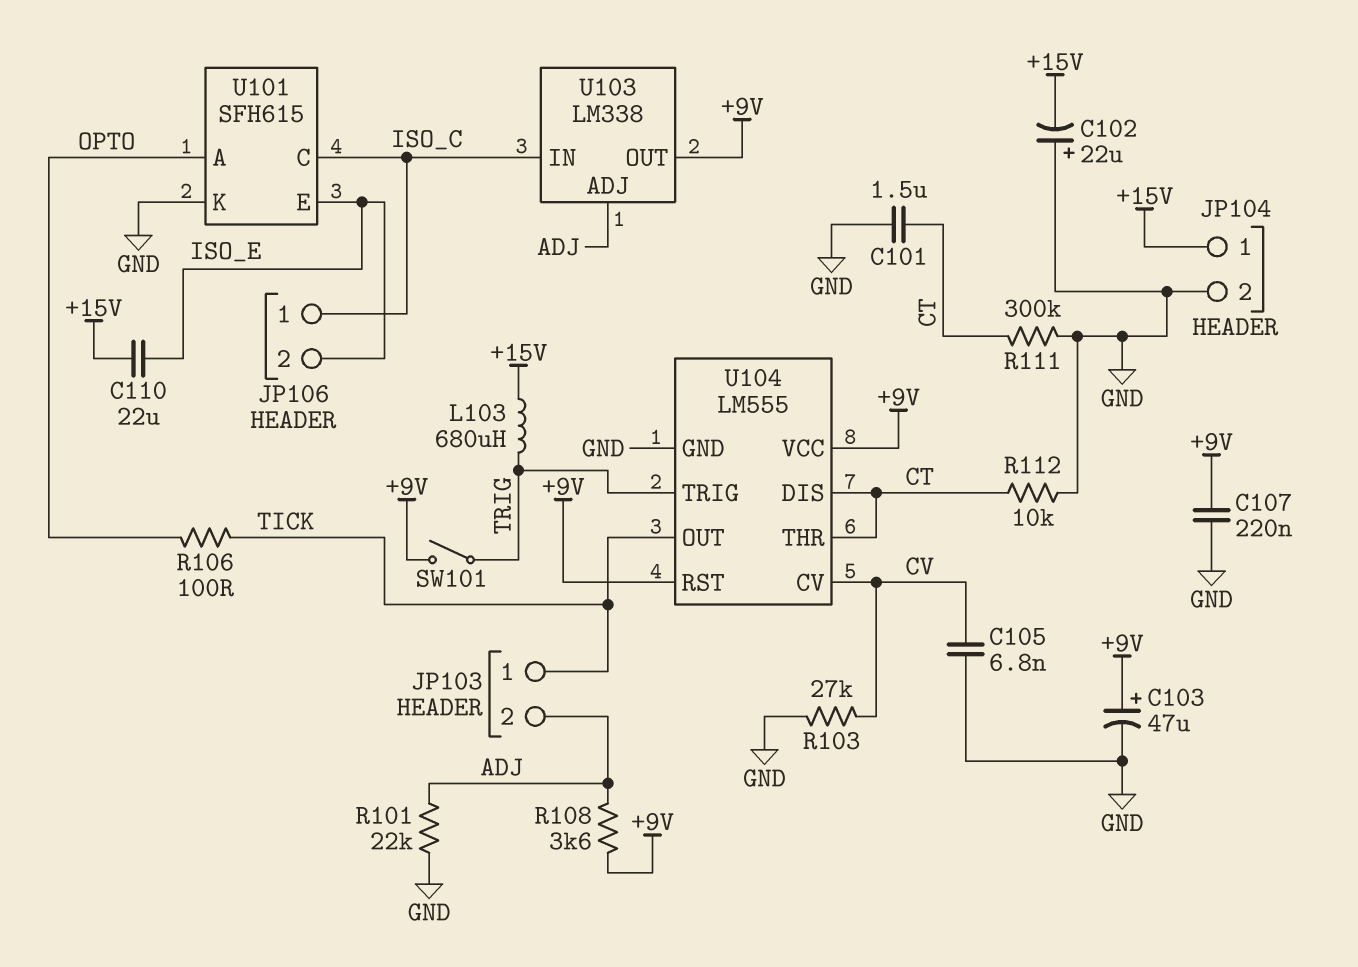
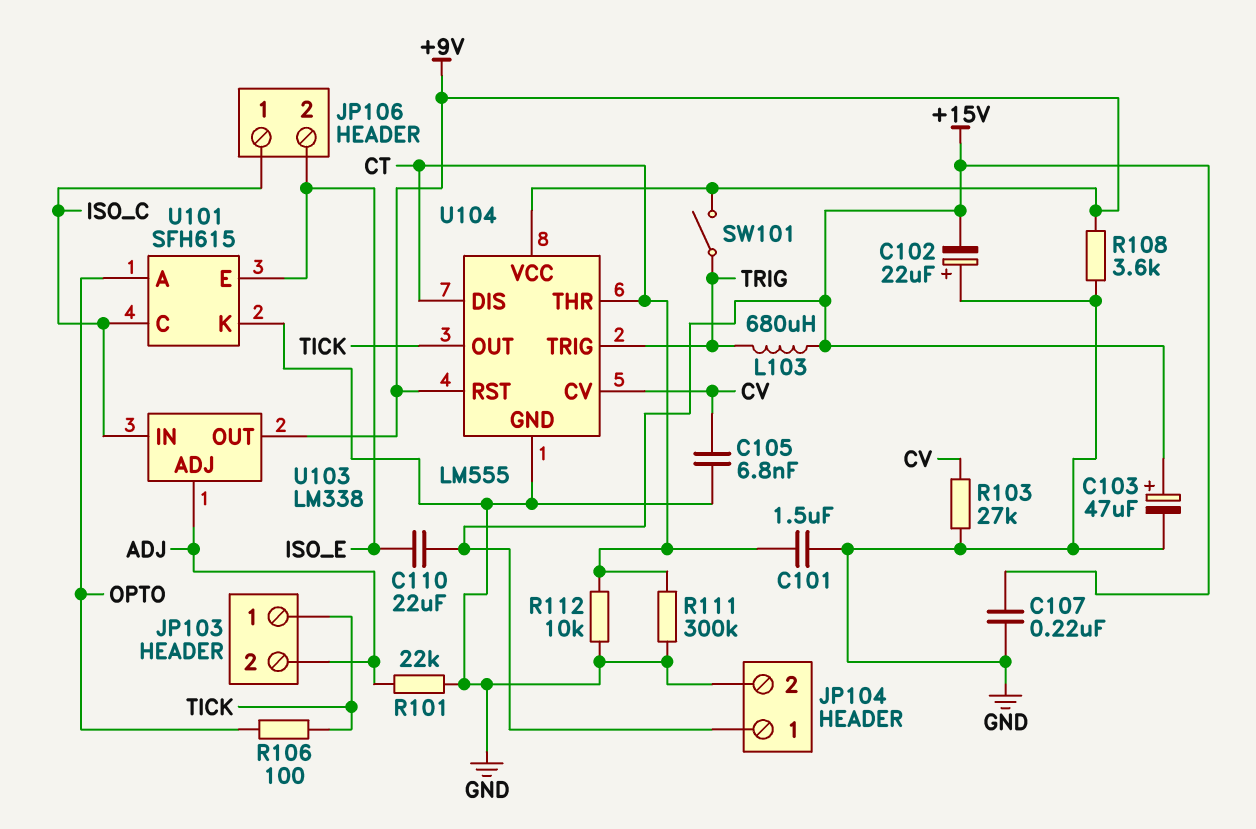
C103: 47uF (plus +9V, minus GND) -> 47uF (plus +15V, minus GND)
C107: 220nF (+9V, GND) -> 220nF (+15V, GND)
R108: 3.6k (+9V, ADJ) -> 3.6k (+9V, GND)

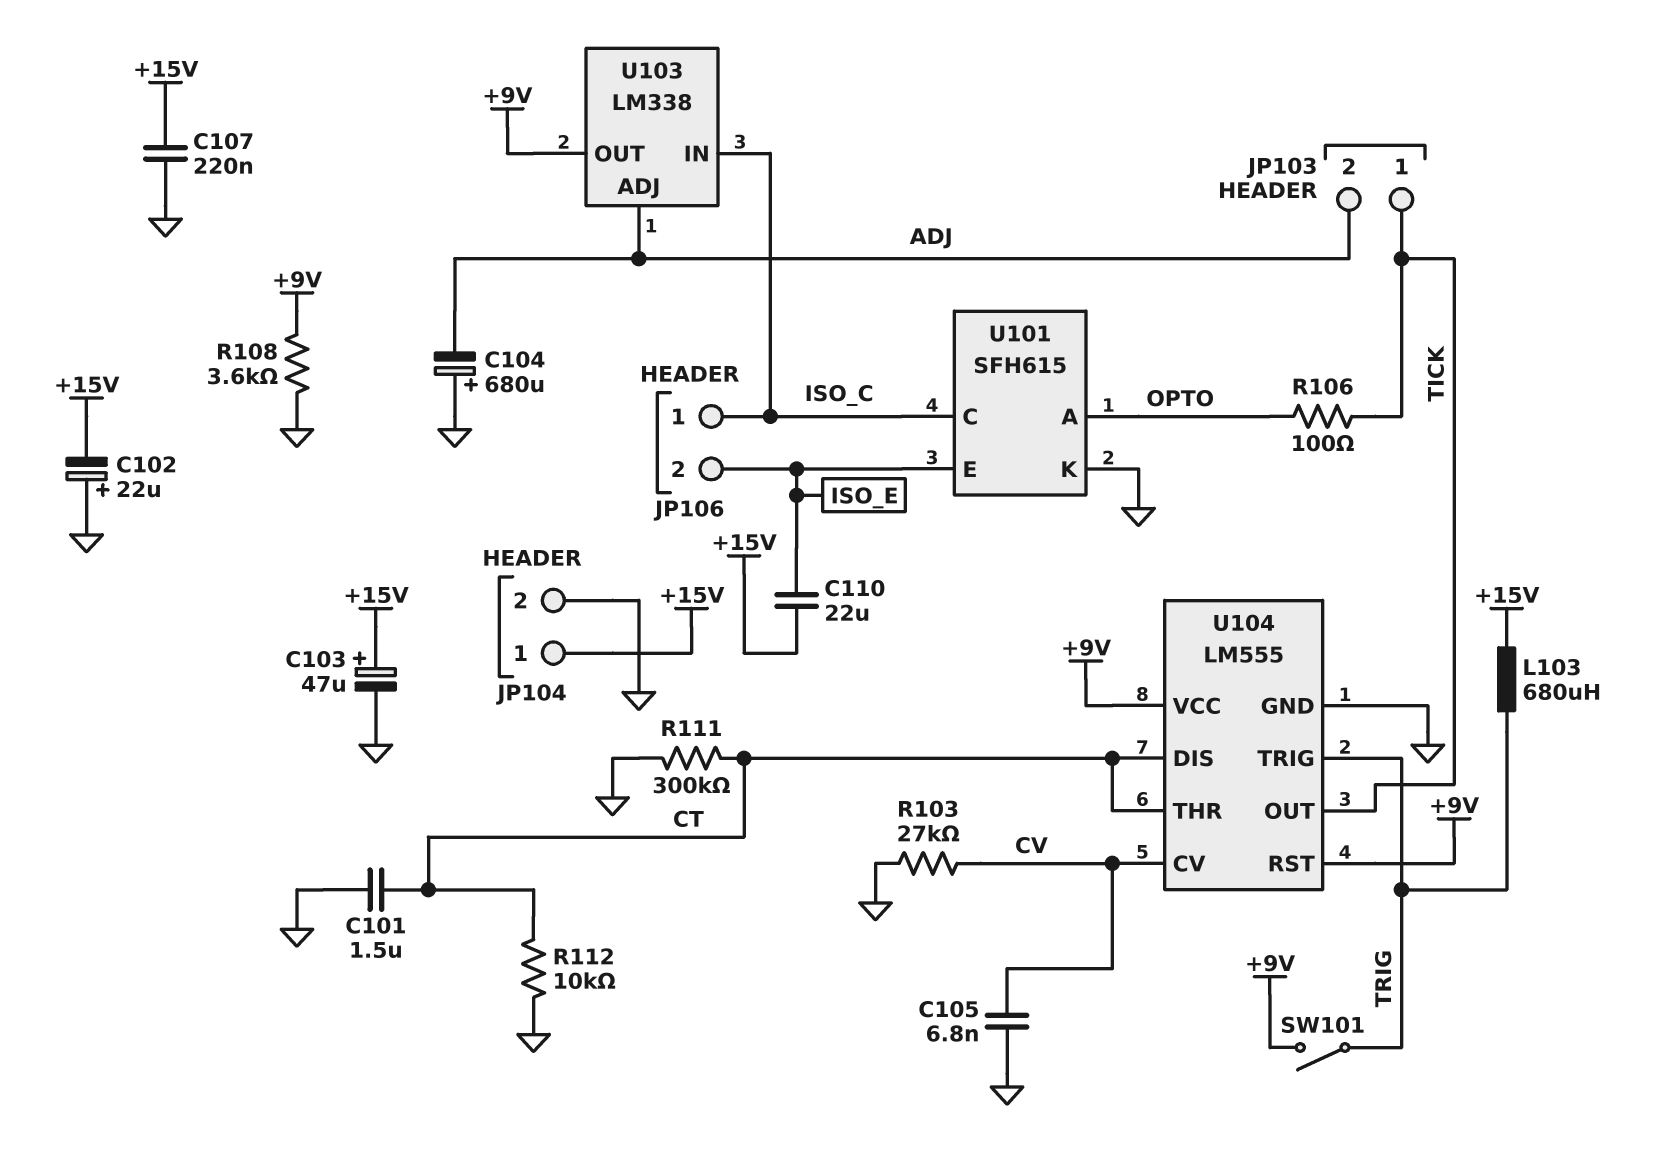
C104: none -> 680uF (plus GND, minus ADJ)
R101: 22k (ADJ, GND) -> none

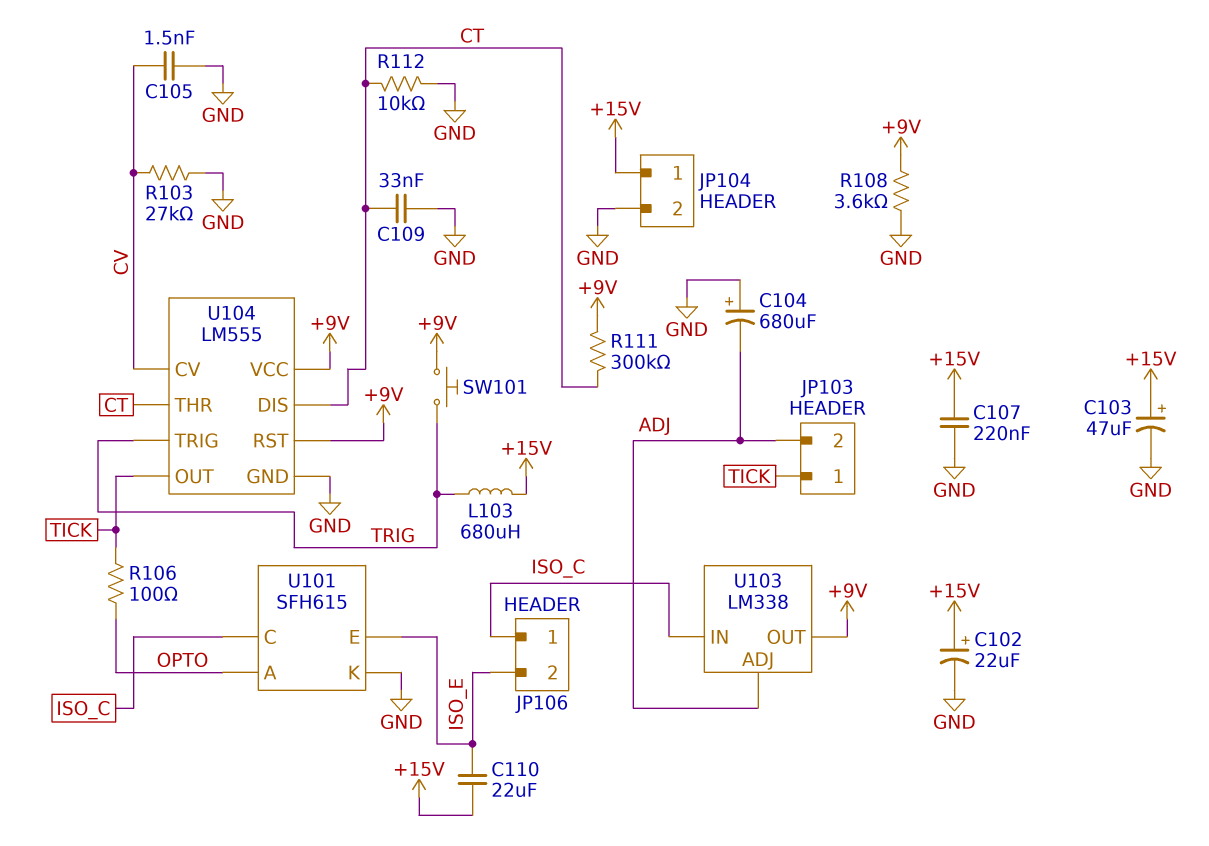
C101: 1.5uF (CT, GND) -> none
C102: 22uF (plus GND, minus +15V) -> 22uF (plus +15V, minus GND)
C105: 6.8nF (CV, GND) -> 1.5nF (CV, GND)
C109: none -> 33nF (CT, GND)
R111: 300k (CT, GND) -> 300k (+9V, CT)
SW101: switch (+9V, TRIG) -> button (+9V, TRIG)

